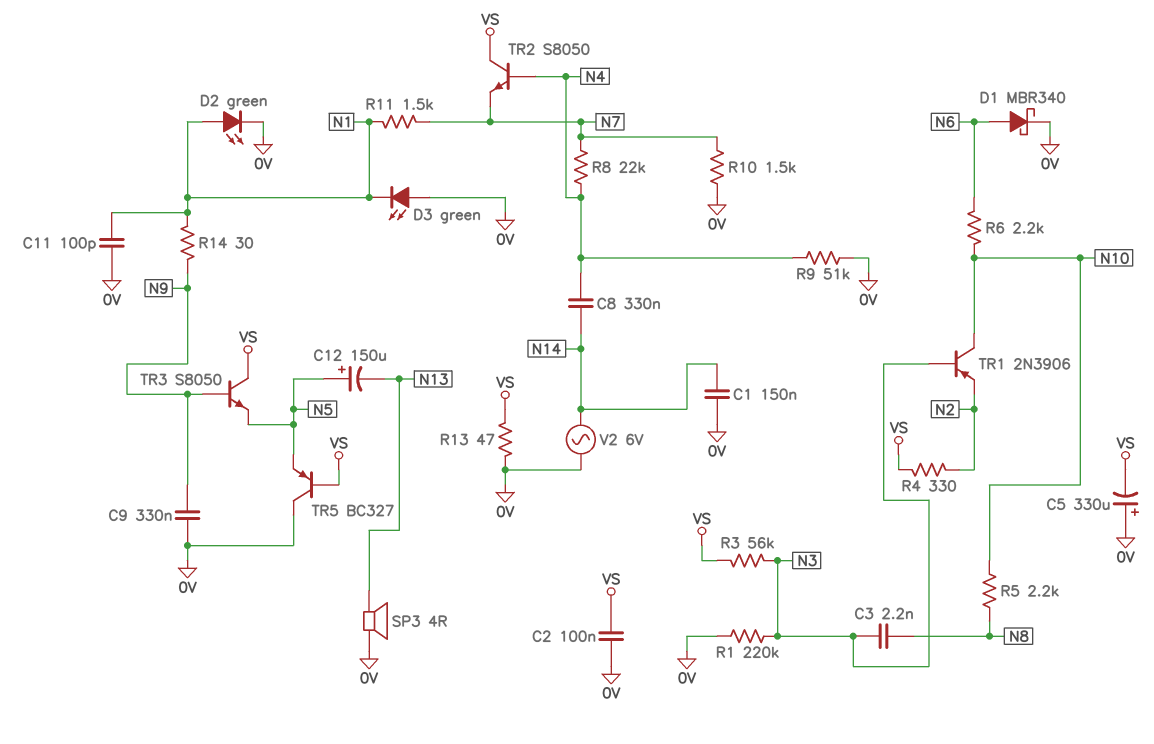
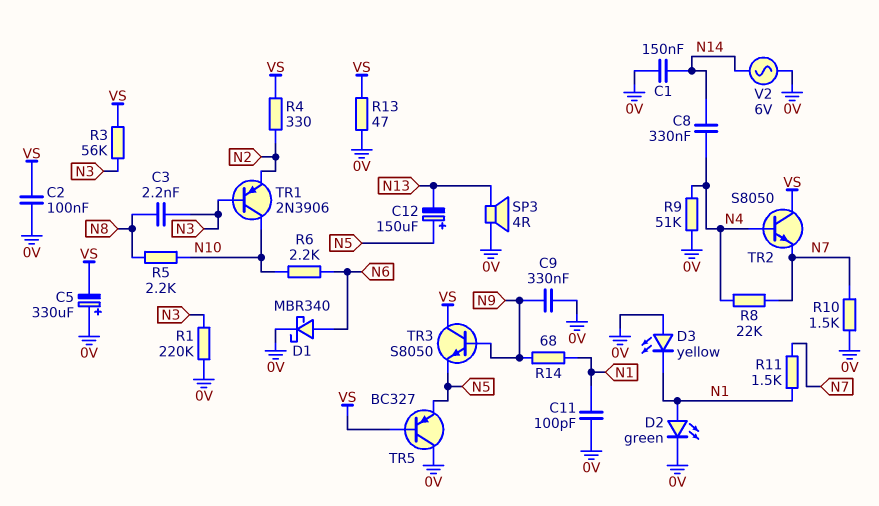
D3: LED green (A 0V, K N1) -> LED yellow (A 0V, K N1)
R14: 30 (N1, N9) -> 68 (N1, N9)

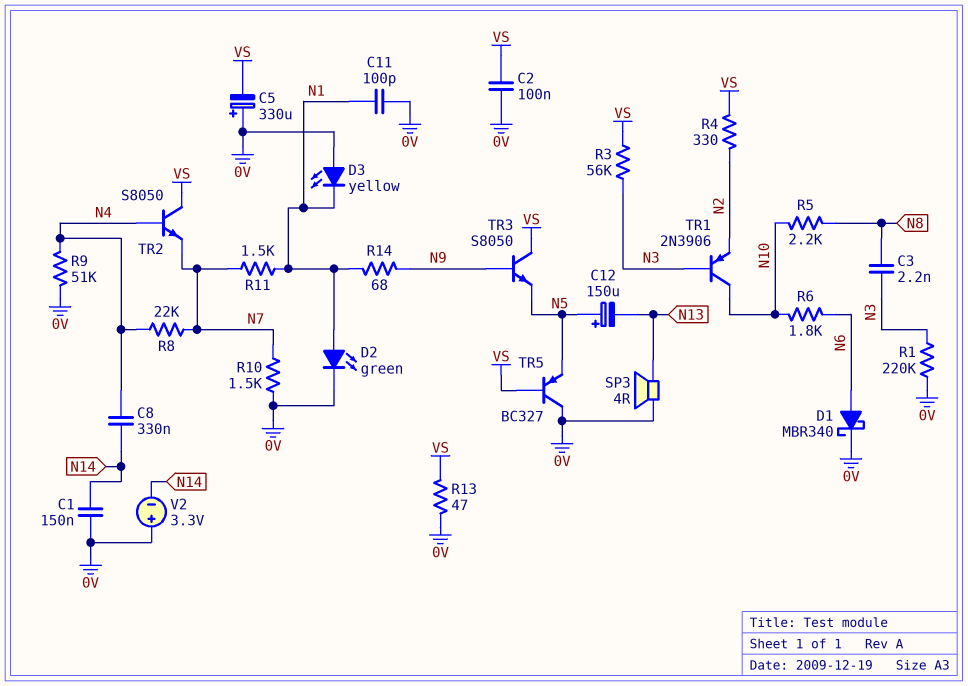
C9: 330nF (0V, N9) -> none
R6: 2.2k (N6, N10) -> 1.8k (N6, N10)
V2: AC 6V (0V, N14) -> 3.3V (plus 0V, minus N14)

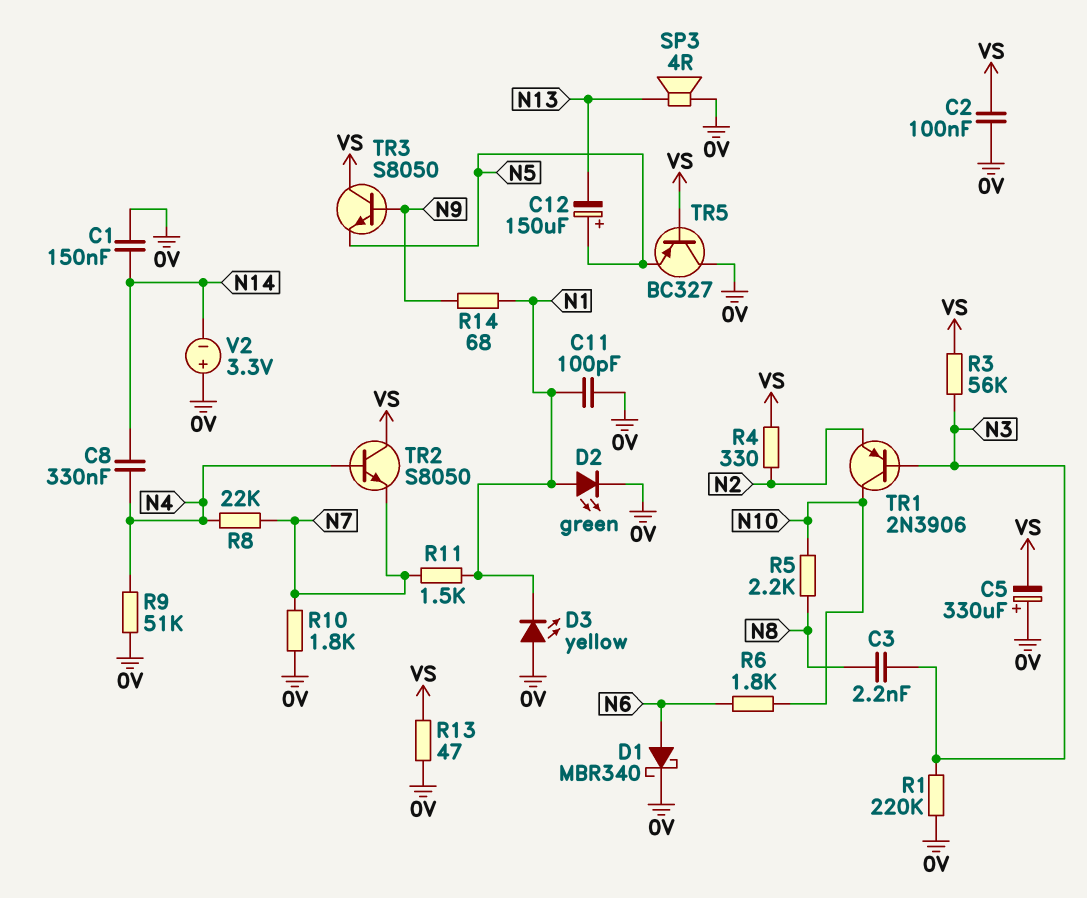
R10: 1.5k (0V, N7) -> 1.8k (0V, N7)

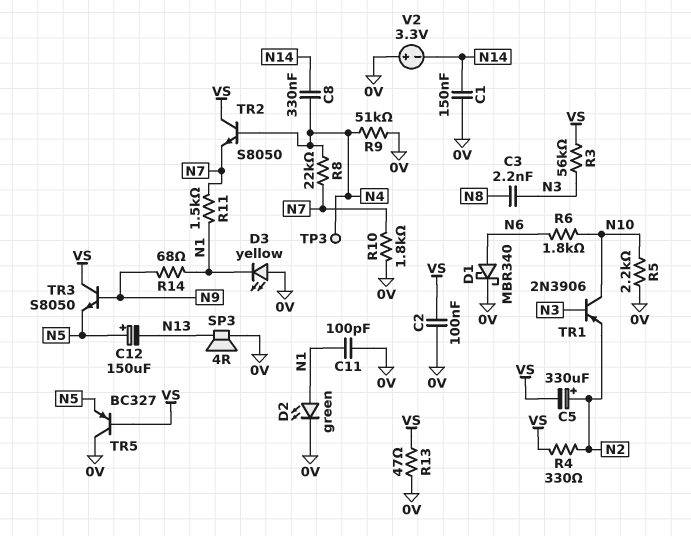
C5: 330uF (plus 0V, minus VS) -> 330uF (plus N2, minus VS)
R1: 220k (0V, N3) -> none
R5: 2.2k (N8, N10) -> 2.2k (0V, N10)
TP3: none -> test point (N4)

